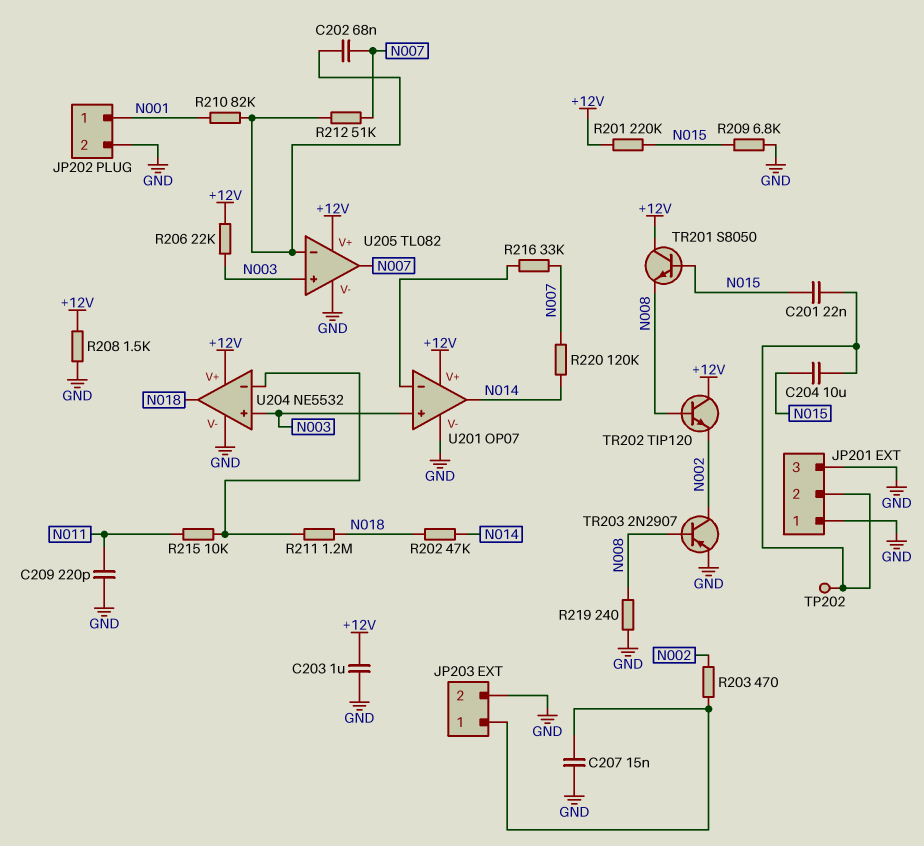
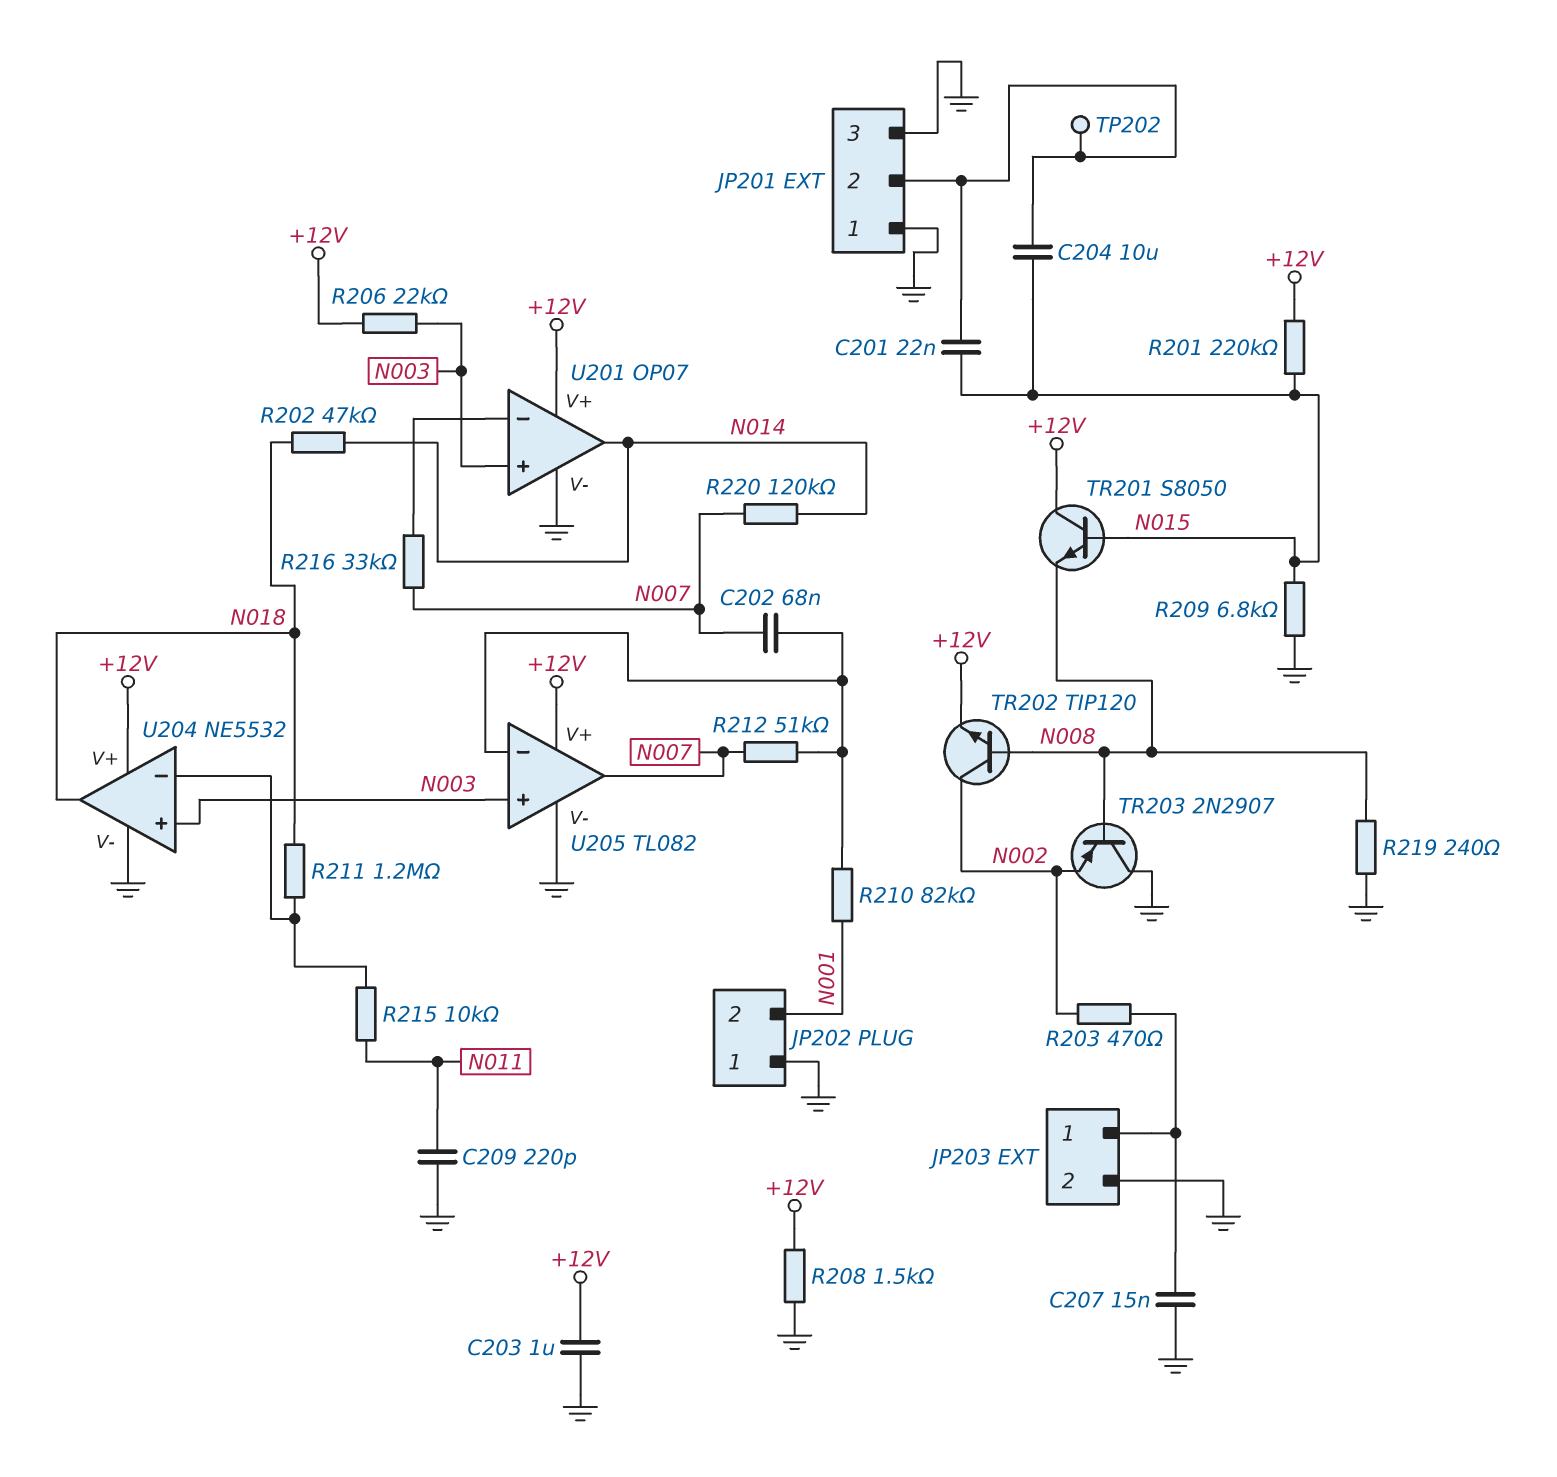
JP202 pin 1: N001 -> GND
JP202 pin 2: GND -> N001
TR202: NPN TIP120 (B N008, C +12V, E N002) -> NPN TIP120 (B N008, C N002, E +12V)
TR203: PNP 2N2907 (B N008, C N002, E GND) -> PNP 2N2907 (B N008, C GND, E N002)

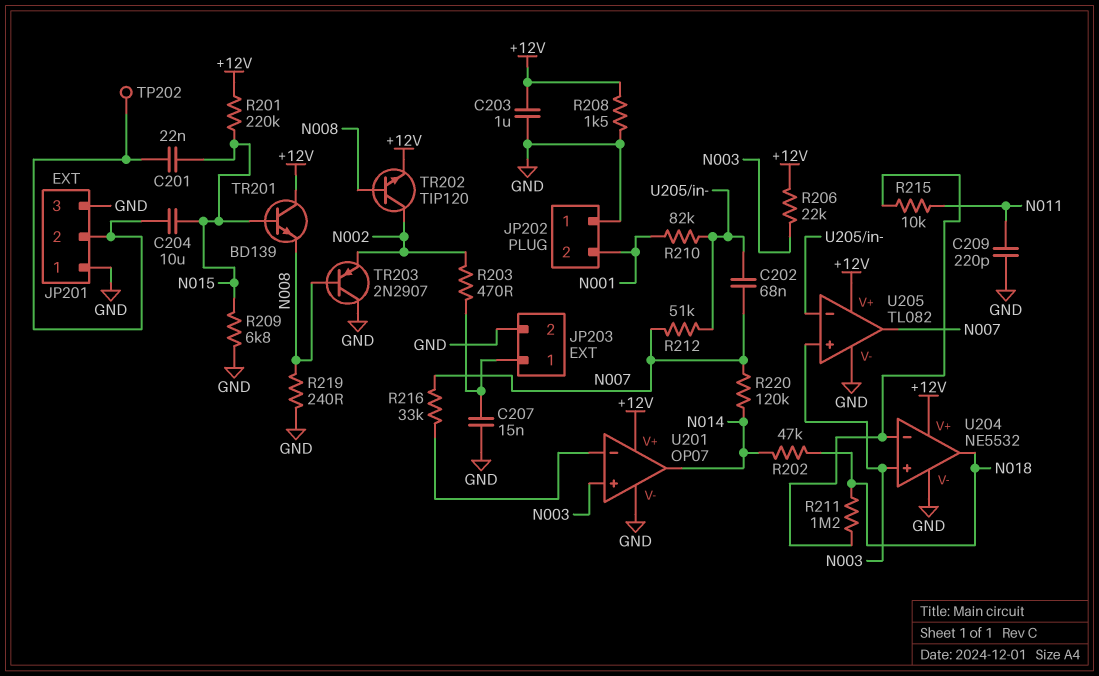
TR201: NPN S8050 (B N015, C +12V, E N008) -> NPN BD139 (B N015, C +12V, E N008)

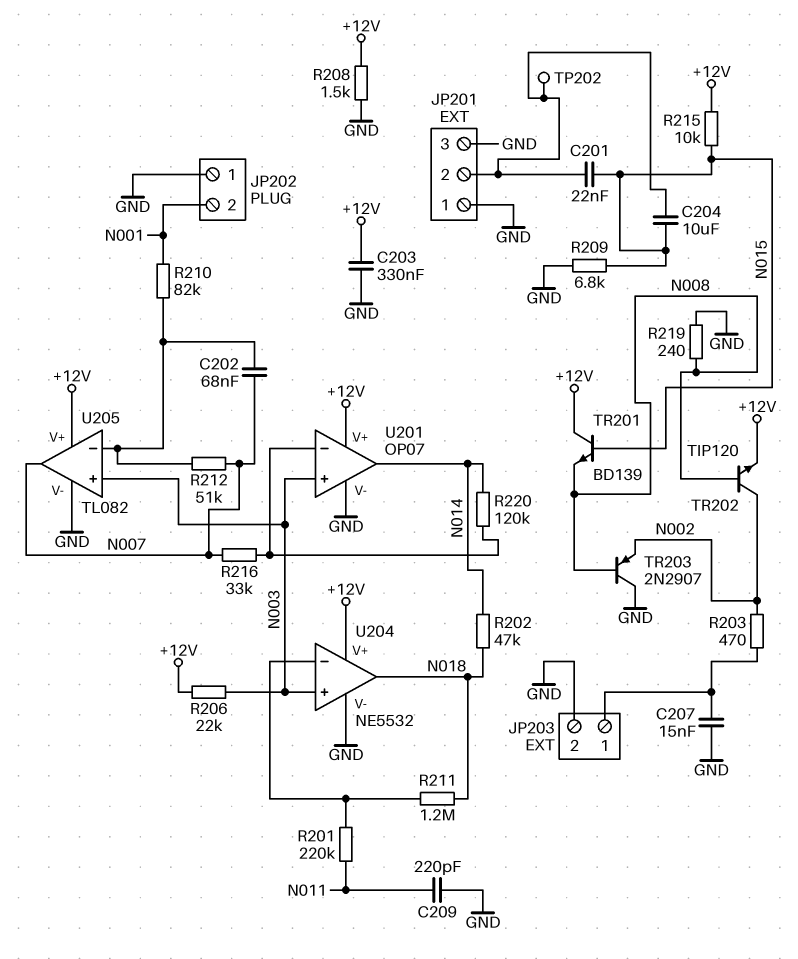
C203: 1uF (+12V, GND) -> 330nF (+12V, GND)
R201: 220k (+12V, N015) -> 220k (N011, U204/in-)
R215: 10k (N011, U204/in-) -> 10k (+12V, N015)
R220: 120k (N007, N014) -> 120k (N014, U201/in-)

